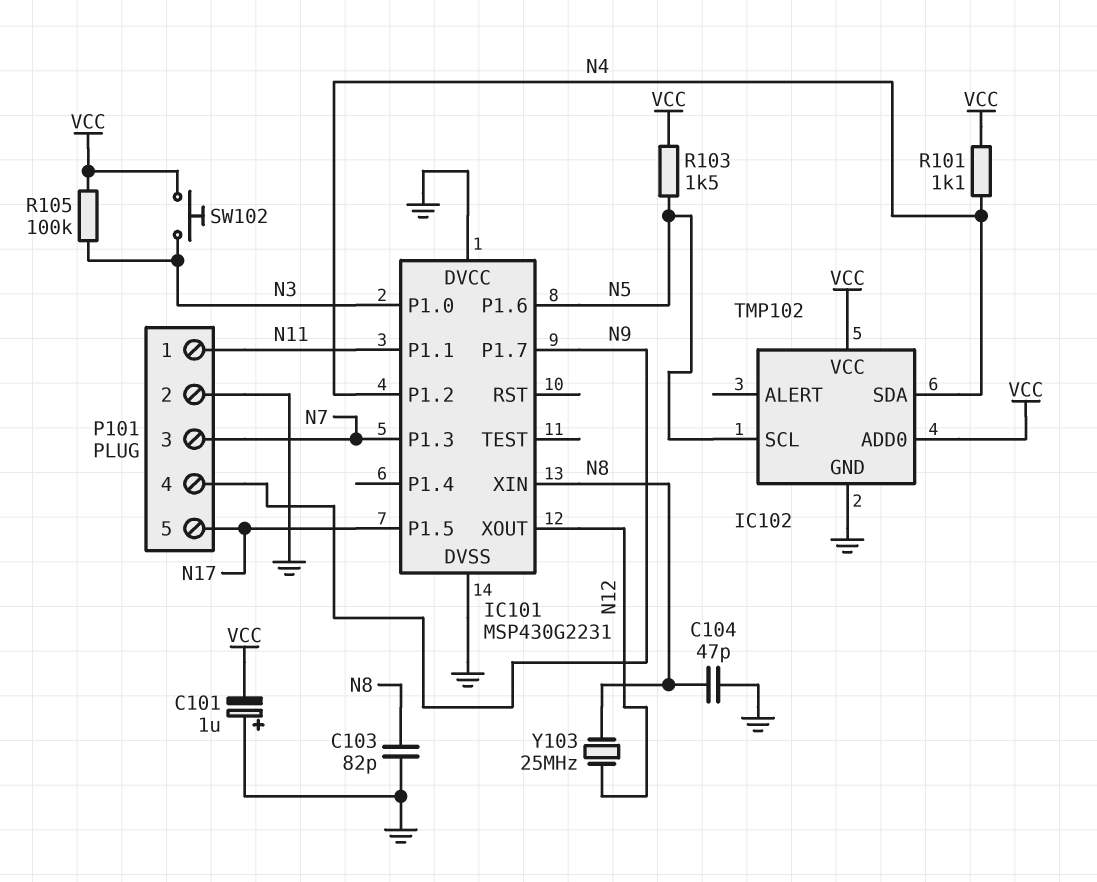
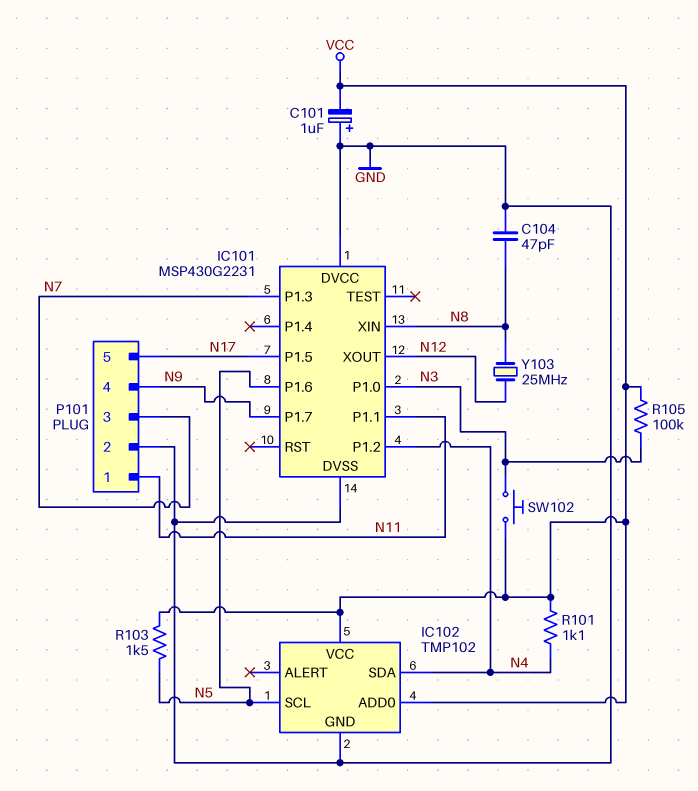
C103: 82pF (GND, N8) -> none

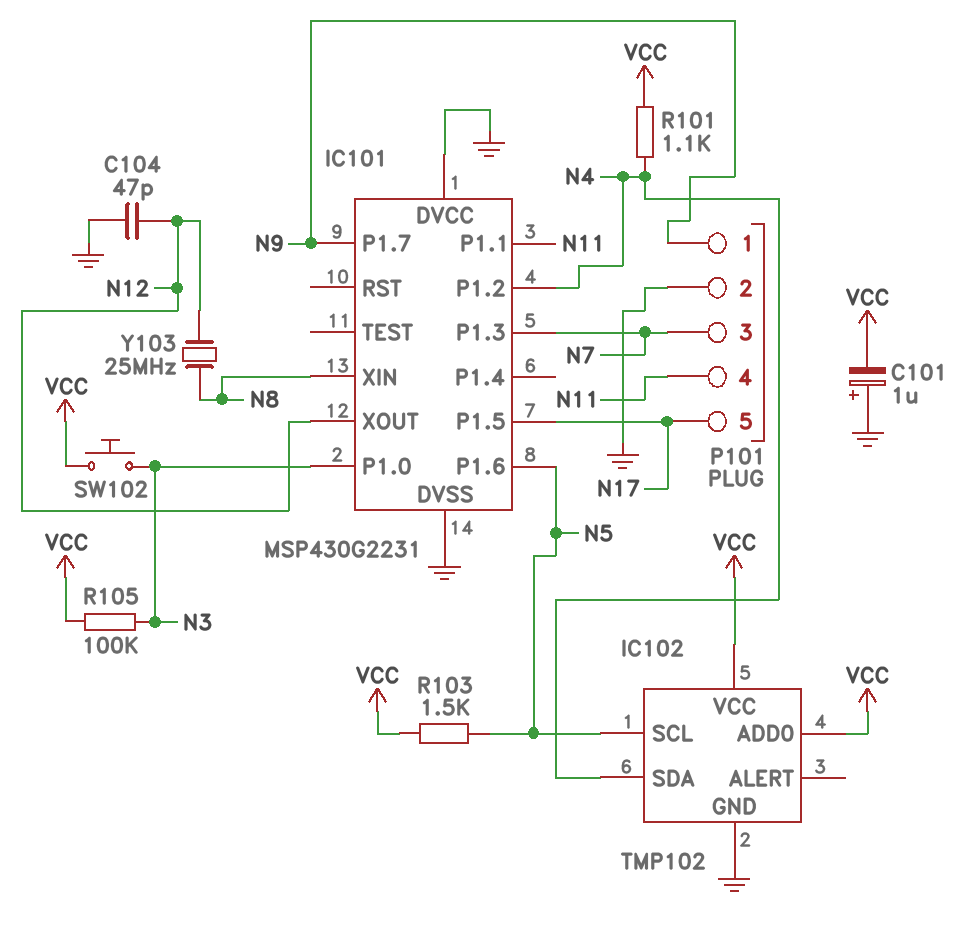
C104: 47pF (GND, N8) -> 47pF (GND, N12)
P101 pin 1: N11 -> N9
P101 pin 4: N9 -> N11

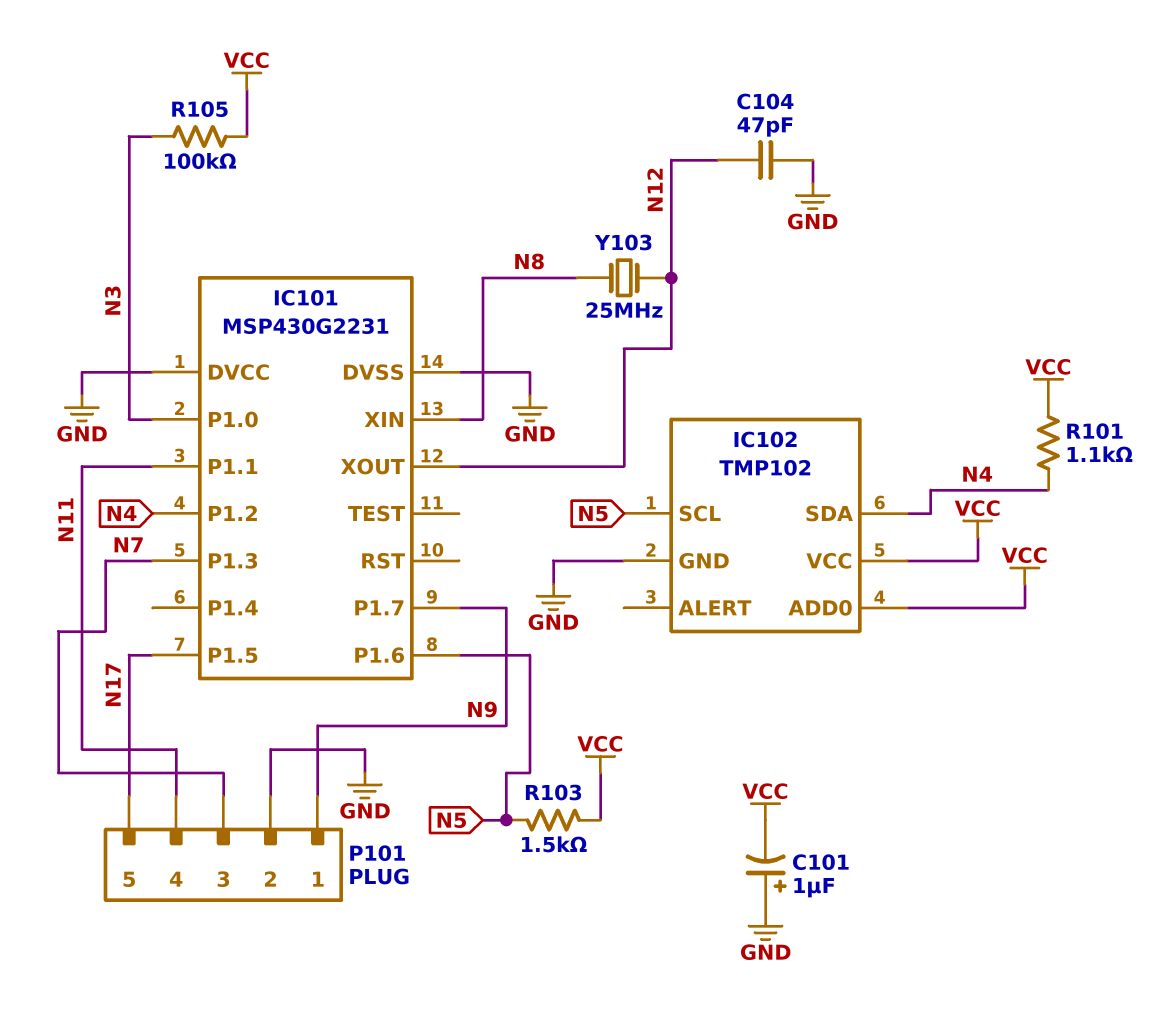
SW102: button (N3, VCC) -> none

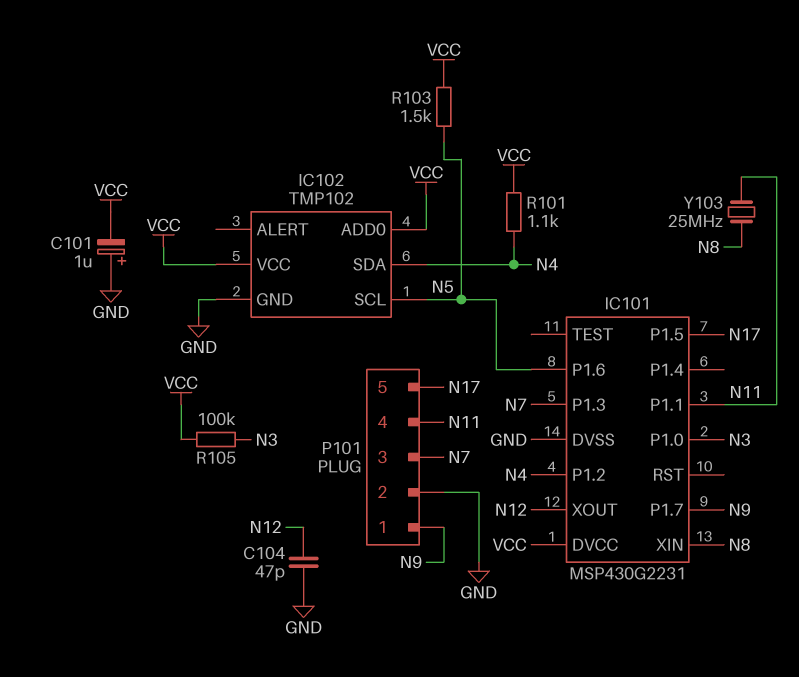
IC101 pin DVCC: GND -> VCC
Y103: 25MHz (N8, N12) -> 25MHz (N8, N11)

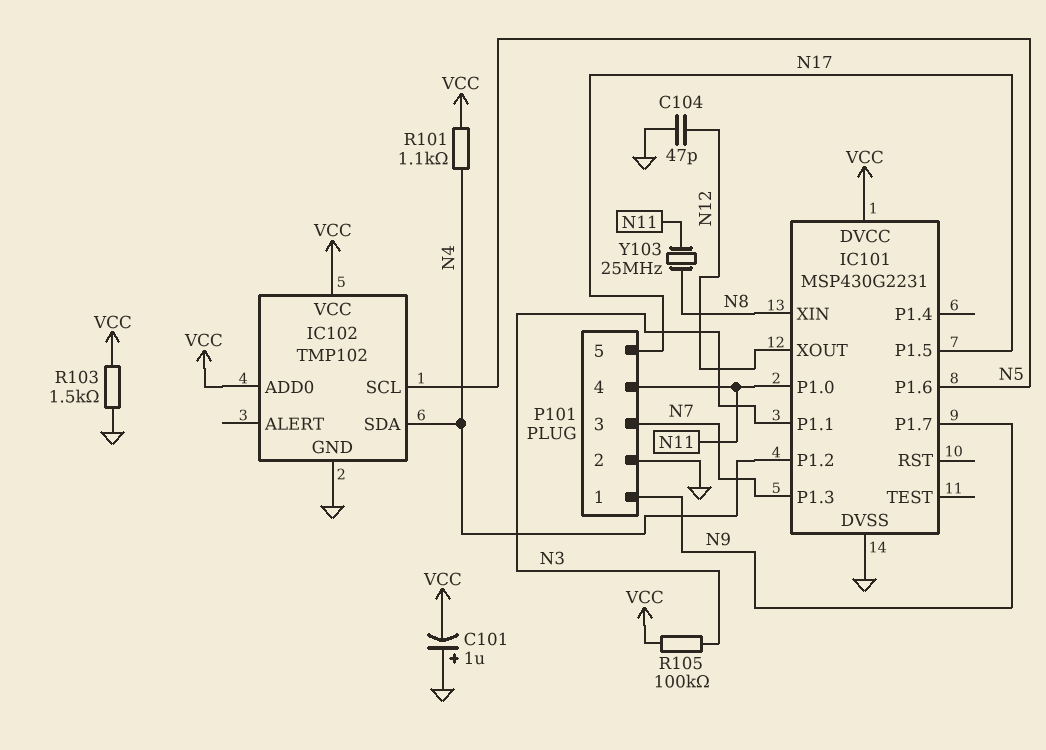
IC101 pin P1.0: N3 -> N11
IC101 pin P1.1: N11 -> N3
R103: 1.5k (N5, VCC) -> 1.5k (GND, VCC)

